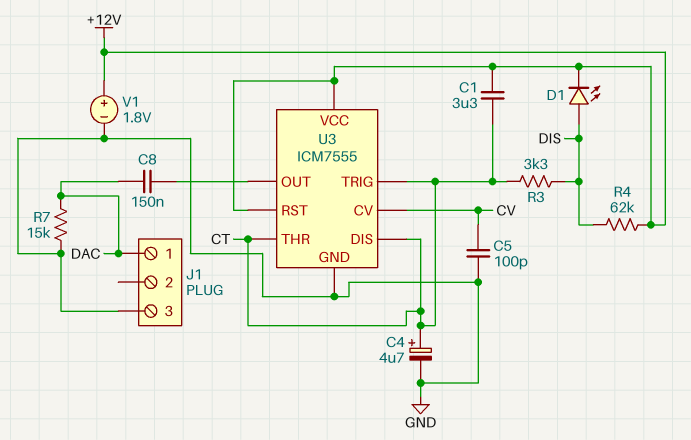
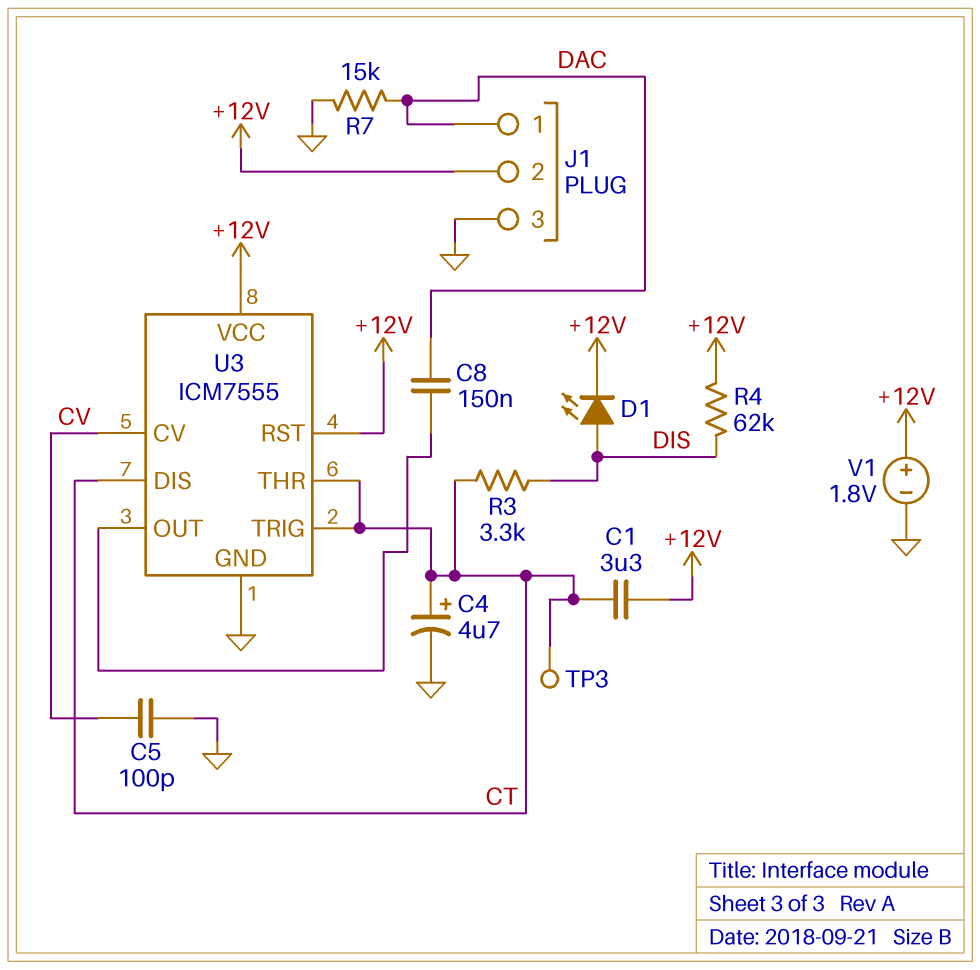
J1 pin 2: none -> +12V
TP3: none -> test point (CT)

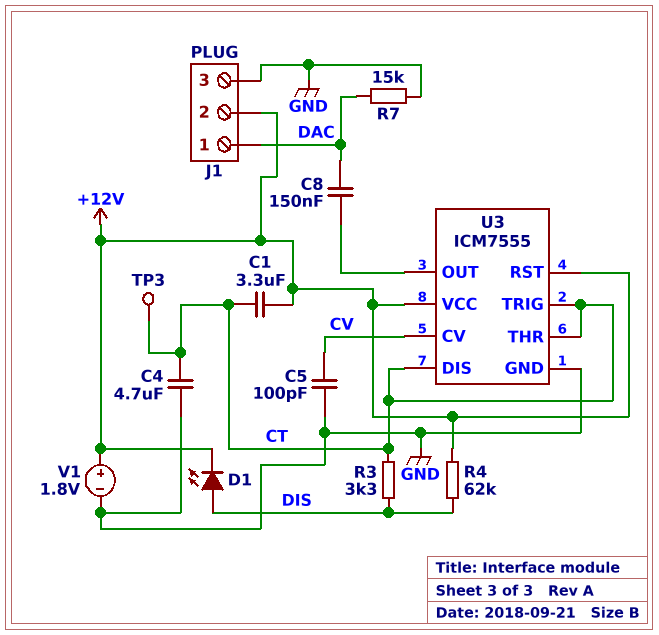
C4: 4.7uF (plus CT, minus GND) -> 4.7uF (CT, GND)

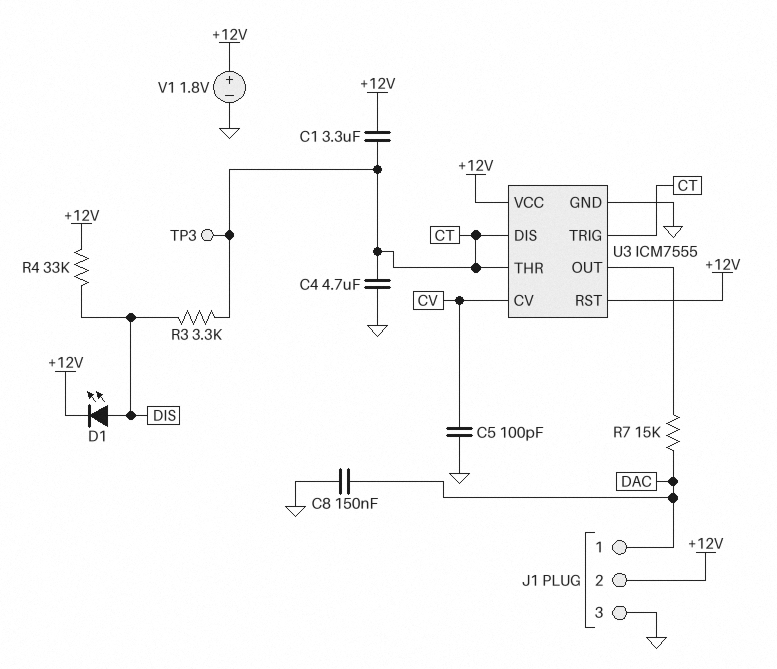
C8: 150nF (DAC, U3/OUT) -> 150nF (DAC, GND)
R4: 62k (+12V, DIS) -> 33k (+12V, DIS)
R7: 15k (DAC, GND) -> 15k (DAC, U3/OUT)

